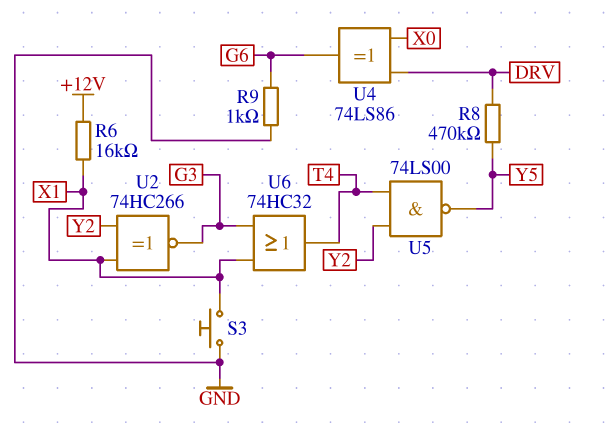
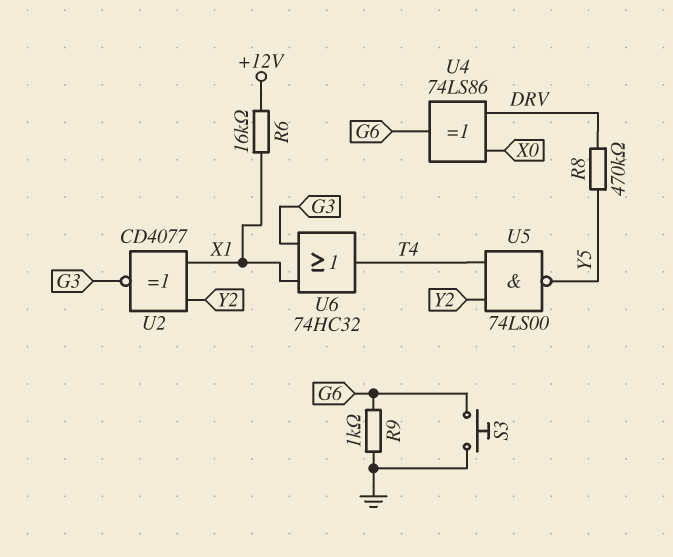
S3: button (GND, X1) -> button (G6, GND)
U2: XNOR 74HC266 (in X1, in Y2, out G3) -> XNOR CD4077 (in X1, in Y2, out G3)

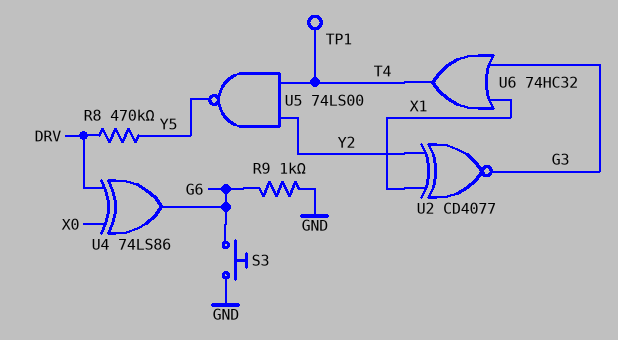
R6: 16k (+12V, X1) -> none
TP1: none -> test point (T4)

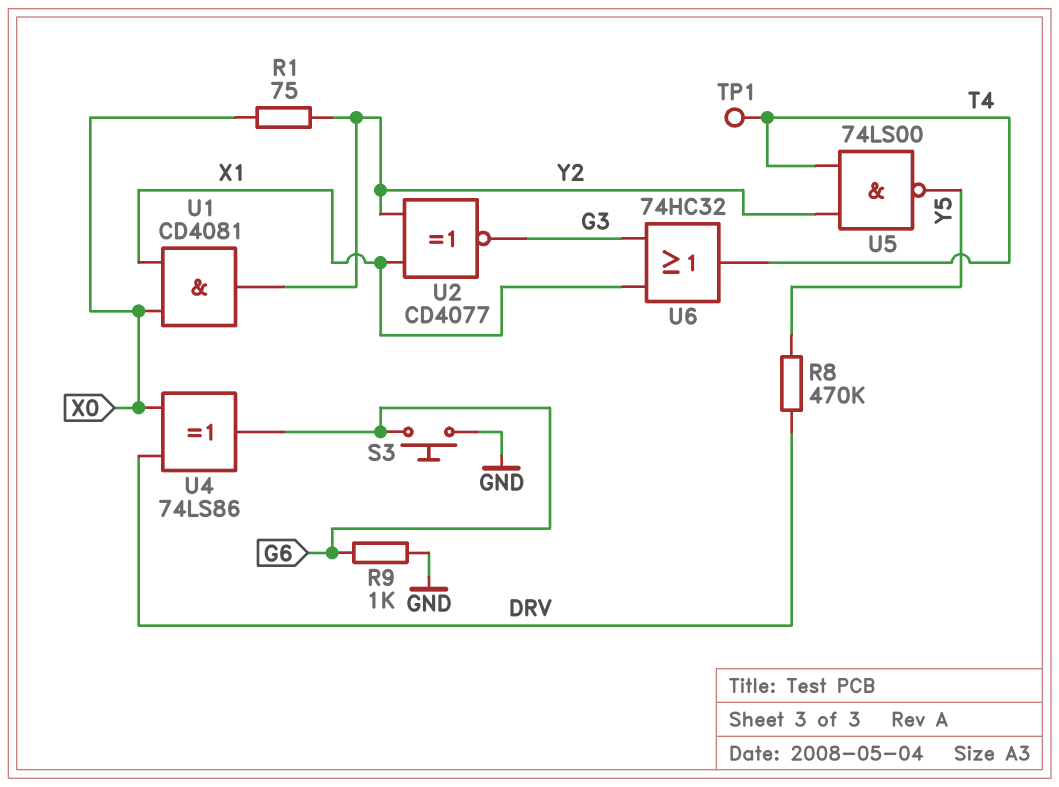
R1: none -> 75 (X0, Y2)
U1: none -> AND CD4081 (in X0, in X1, out Y2)

